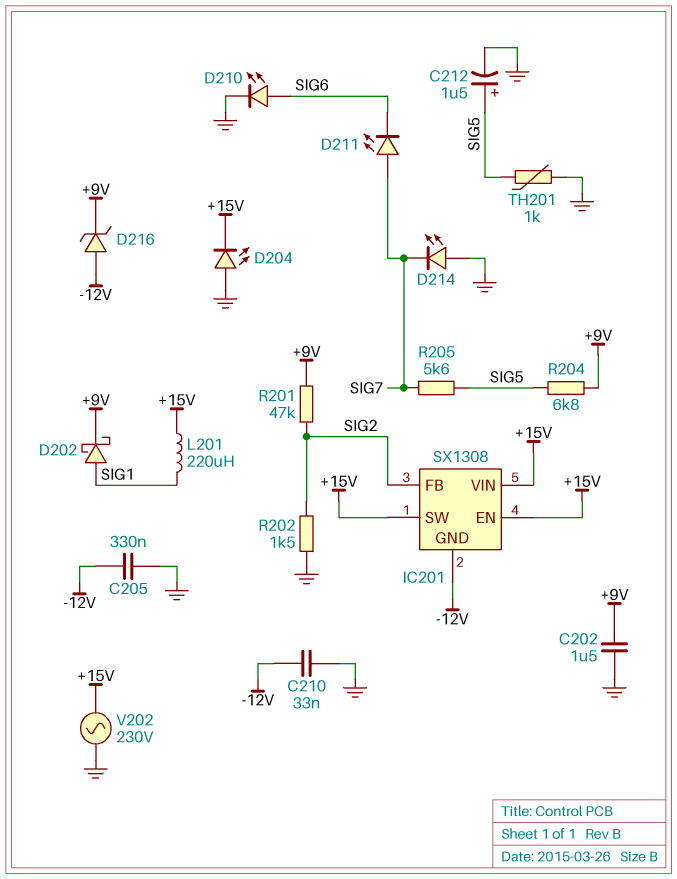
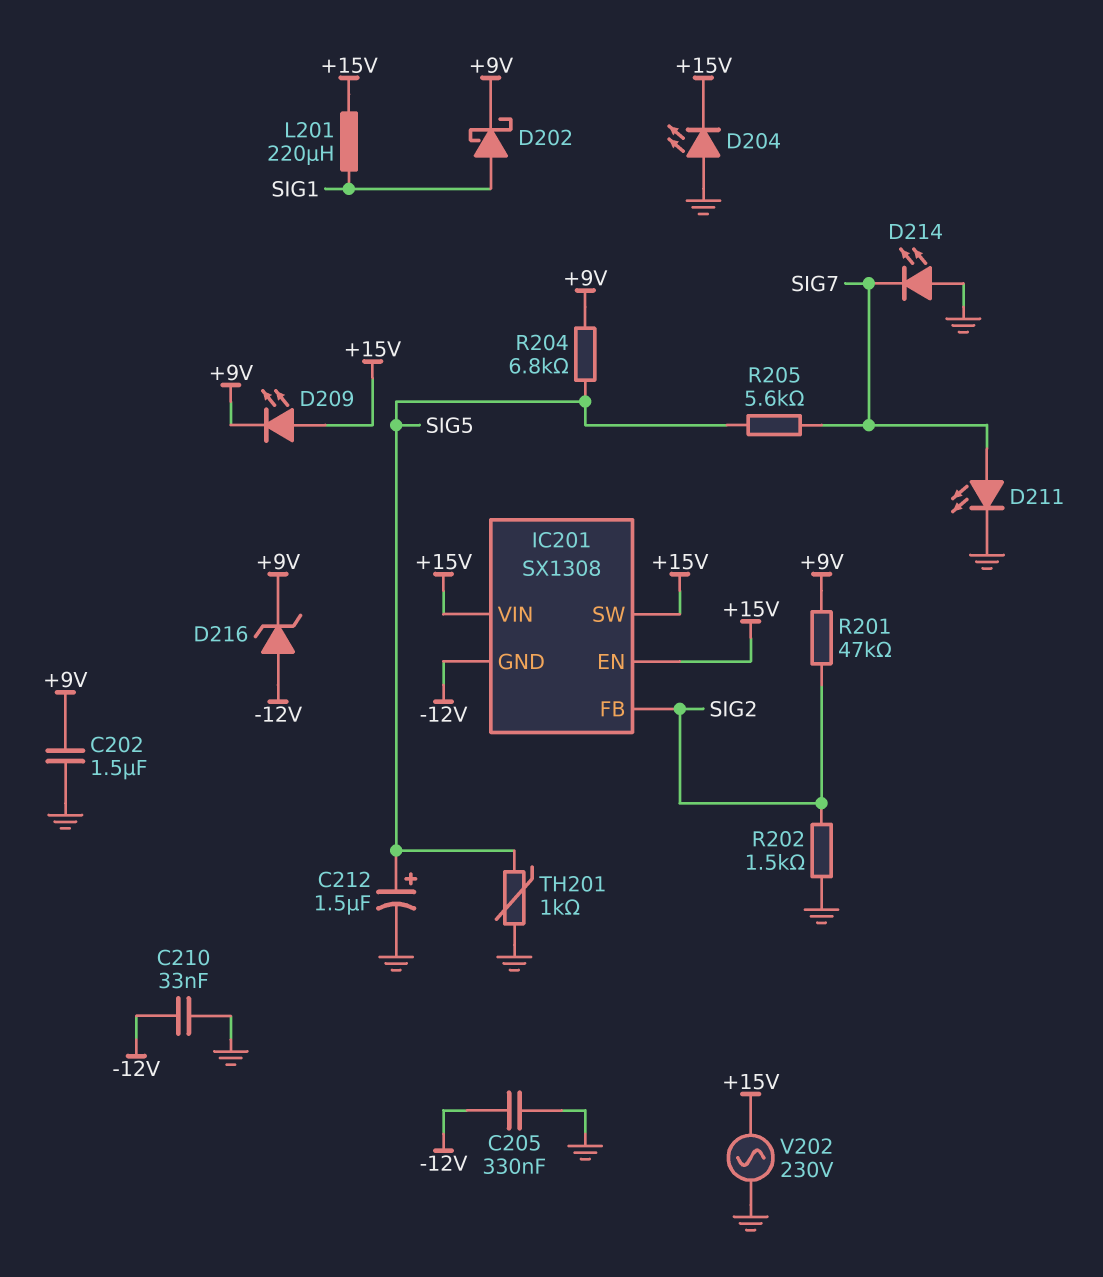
D209: none -> LED (A +15V, K +9V)
D210: LED (A SIG6, K GND) -> none
D211: LED (A SIG7, K SIG6) -> LED (A SIG7, K GND)

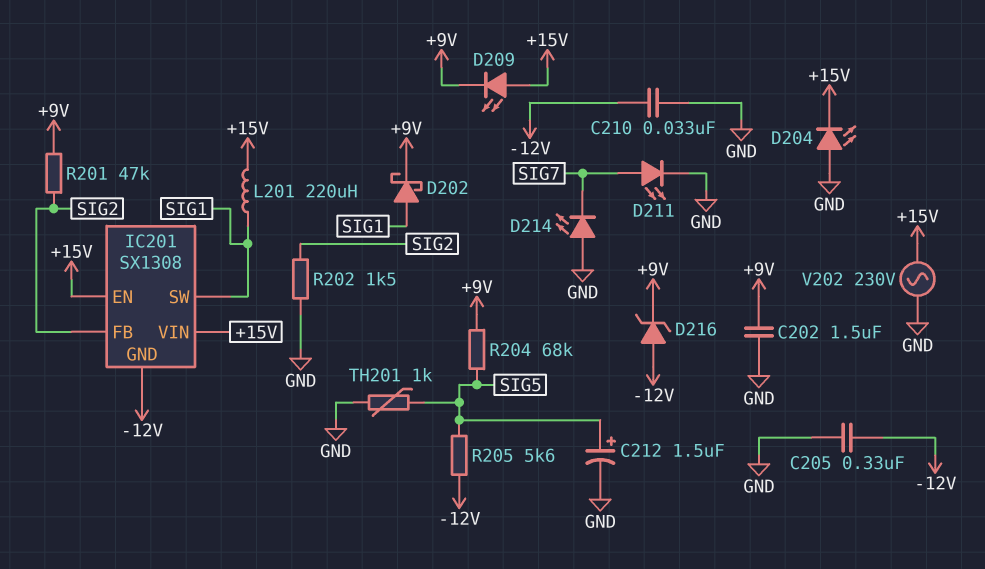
IC201 pin SW: +15V -> SIG1
R204: 6.8k (+9V, SIG5) -> 68k (+9V, SIG5)
R205: 5.6k (SIG5, SIG7) -> 5.6k (-12V, SIG5)

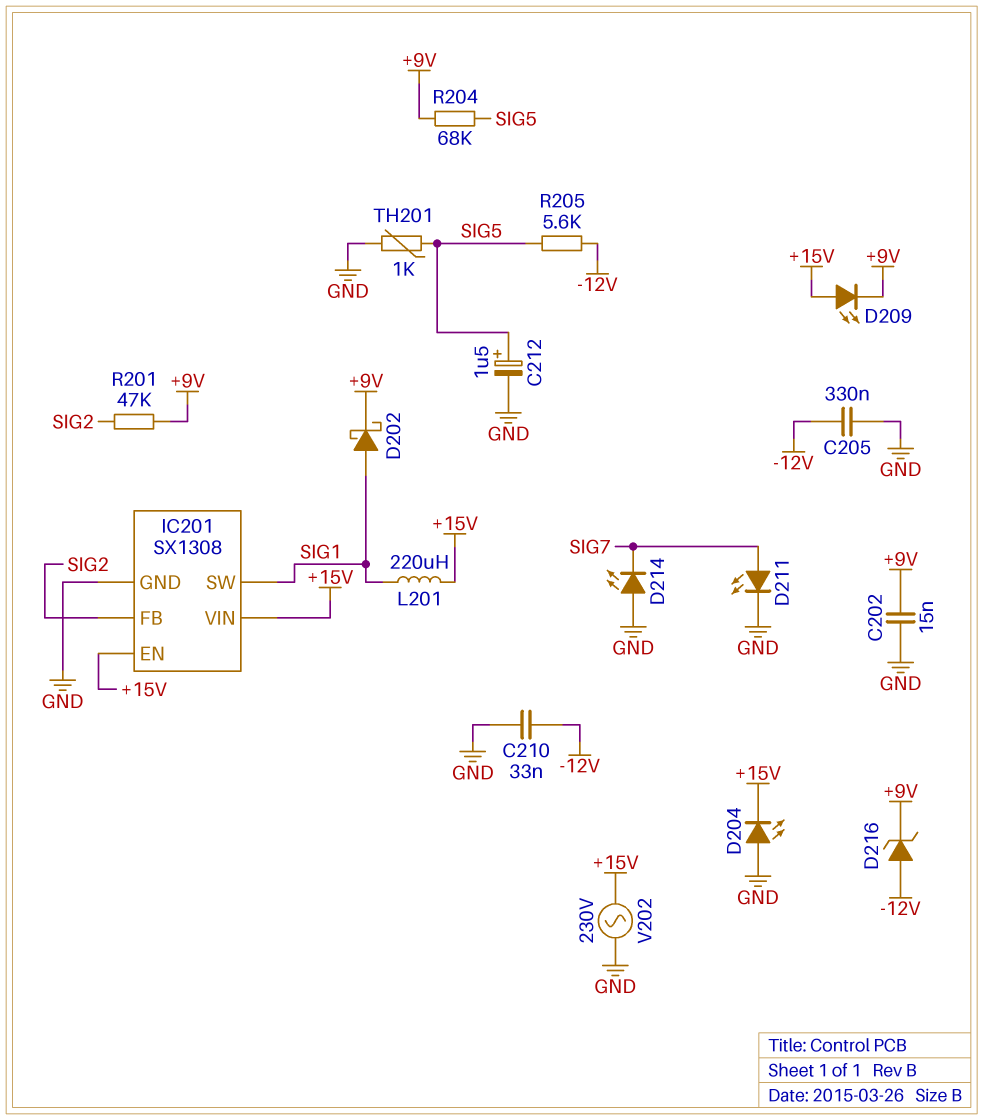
C202: 1.5uF (+9V, GND) -> 15nF (+9V, GND)
IC201 pin GND: -12V -> GND
R202: 1.5k (GND, SIG2) -> none

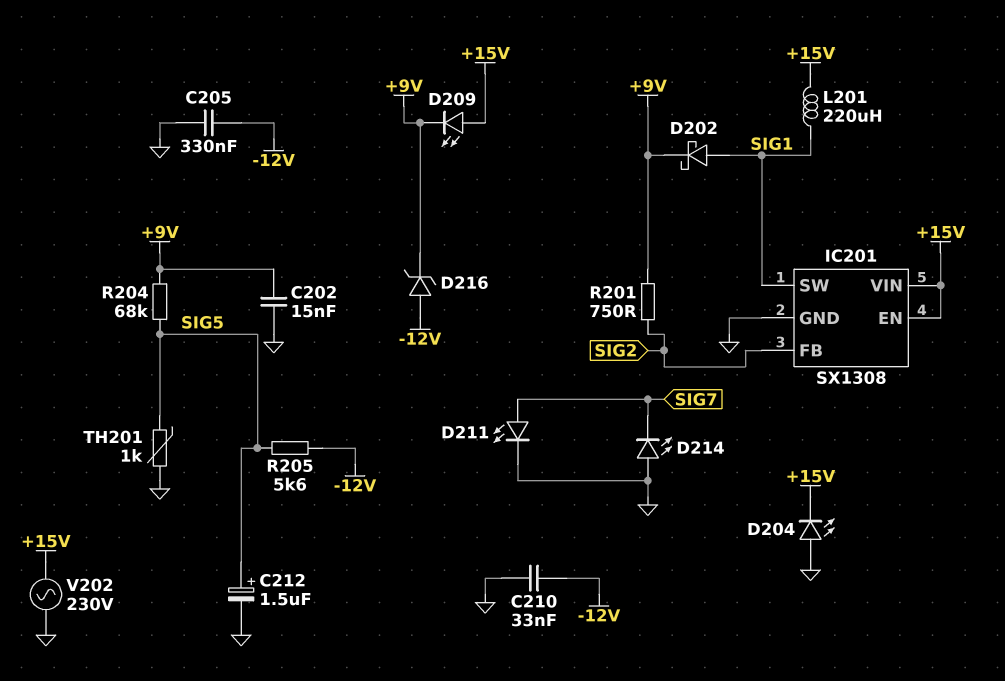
R201: 47k (+9V, SIG2) -> 750 (+9V, SIG2)

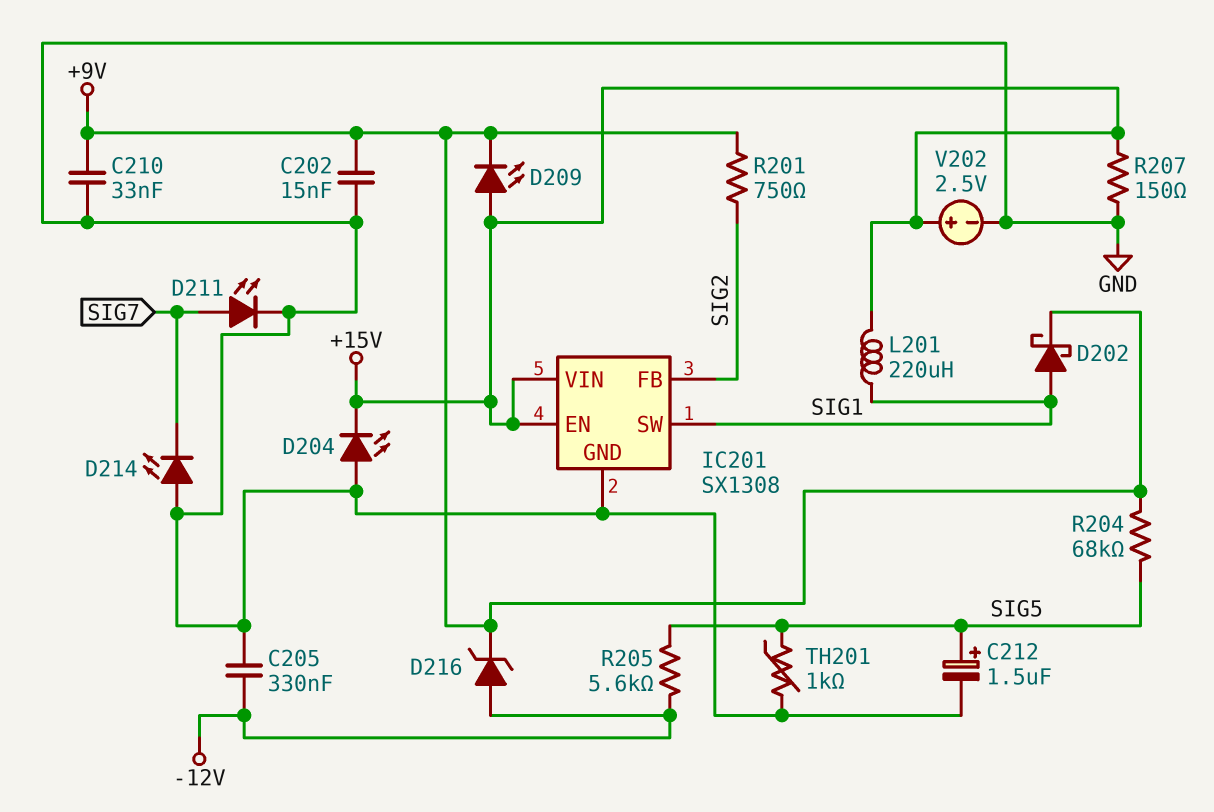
C210: 33nF (-12V, GND) -> 33nF (+9V, GND)
R207: none -> 150 (+15V, GND)
V202: AC 230V (+15V, GND) -> 2.5V (plus +15V, minus GND)

